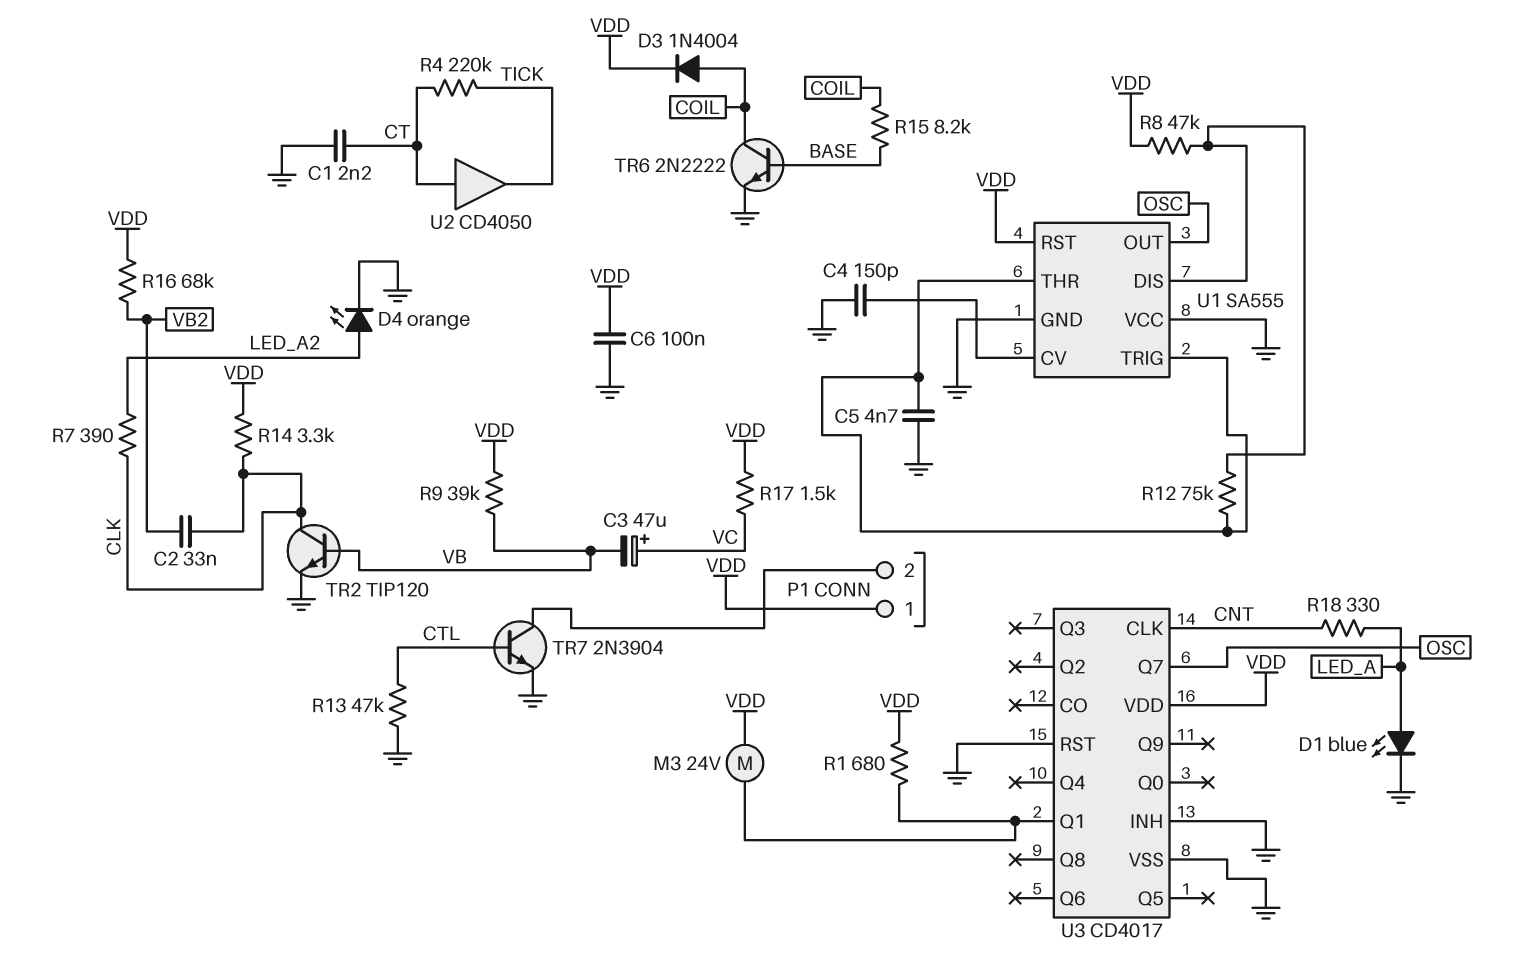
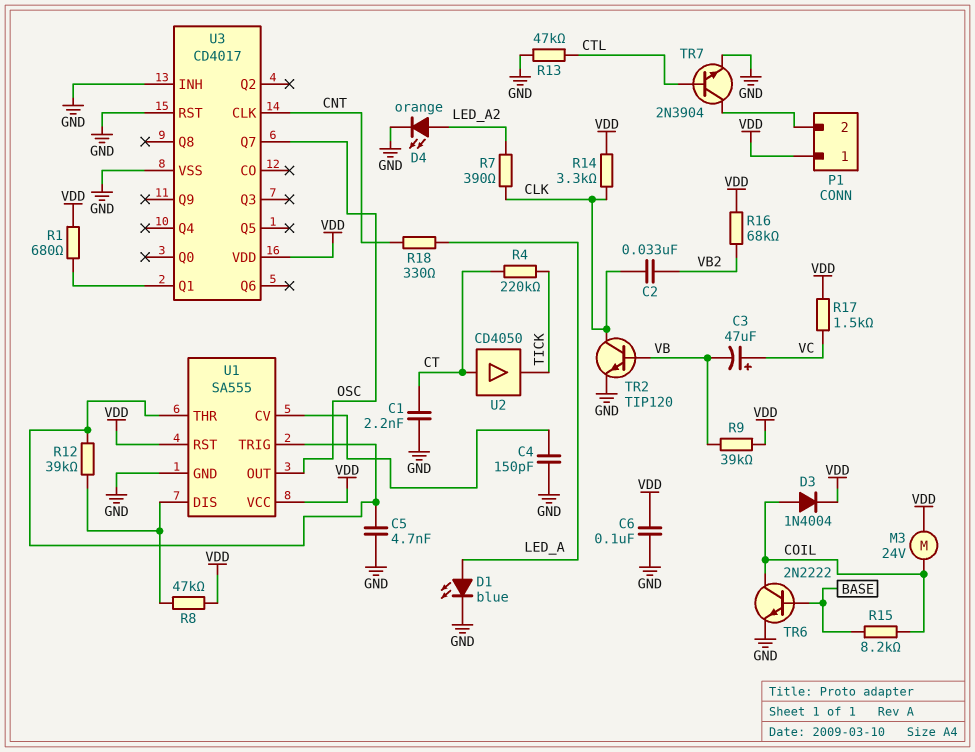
M3: motor 24V (U3/Q1, VDD) -> motor 24V (COIL, VDD)
R12: 75k (U1/DIS, U1/THR) -> 39k (U1/DIS, U1/THR)
U1 pin VCC: GND -> VDD

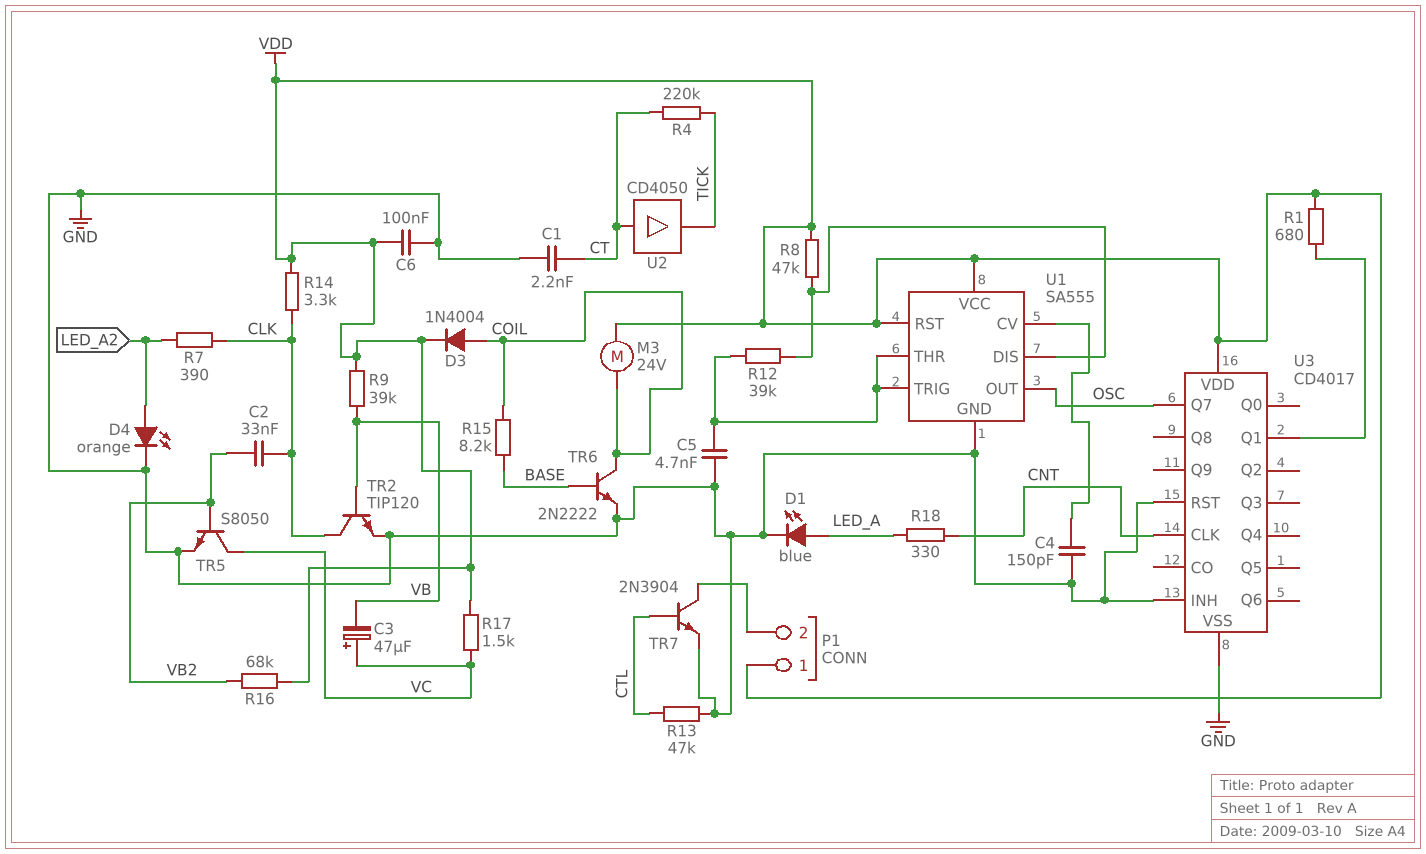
TR5: none -> NPN S8050 (B VB2, C VC, E GND)

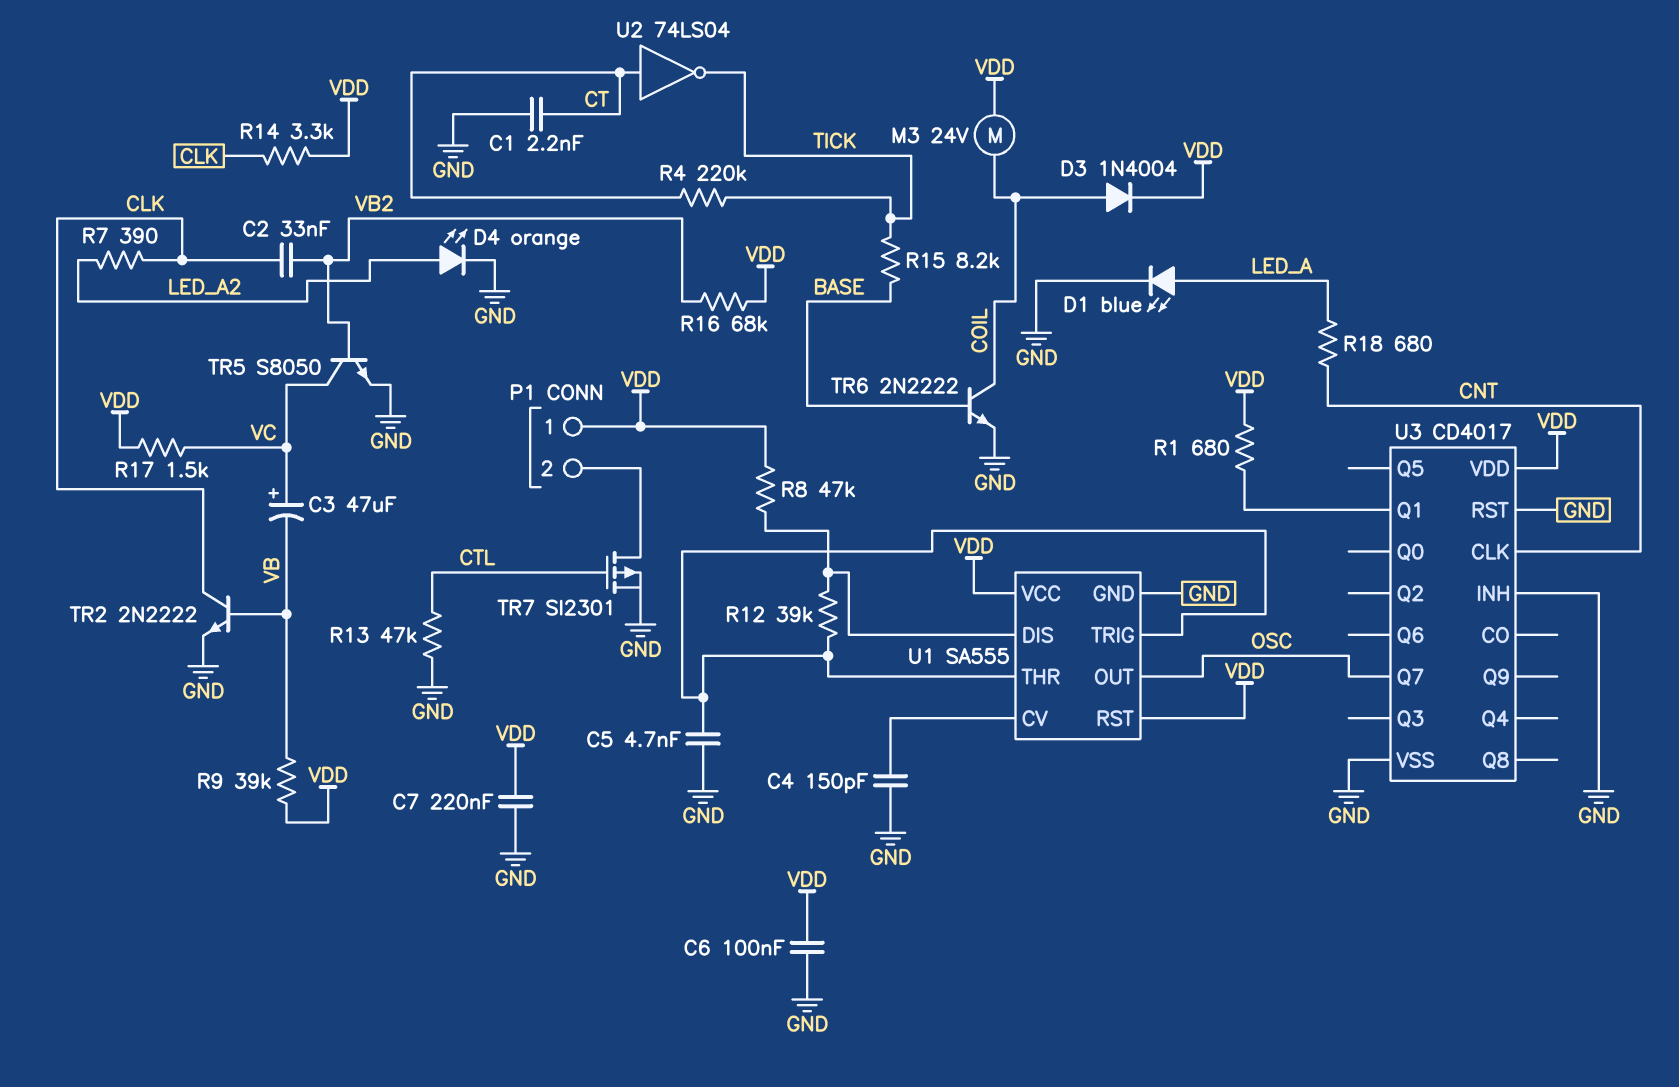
C7: none -> 220nF (GND, VDD)
R15: 8.2k (BASE, COIL) -> 8.2k (BASE, TICK)
R18: 330 (CNT, LED_A) -> 680 (CNT, LED_A)
TR2: NPN TIP120 (B VB, C CLK, E GND) -> NPN 2N2222 (B VB, C CLK, E GND)
TR7: NPN 2N3904 (B CTL, C P1/2, E GND) -> PMOS SI2301 (G CTL, D P1/2, S GND)
U2: buffer CD4050 (in CT, out TICK) -> NOT 74LS04 (in CT, out TICK)

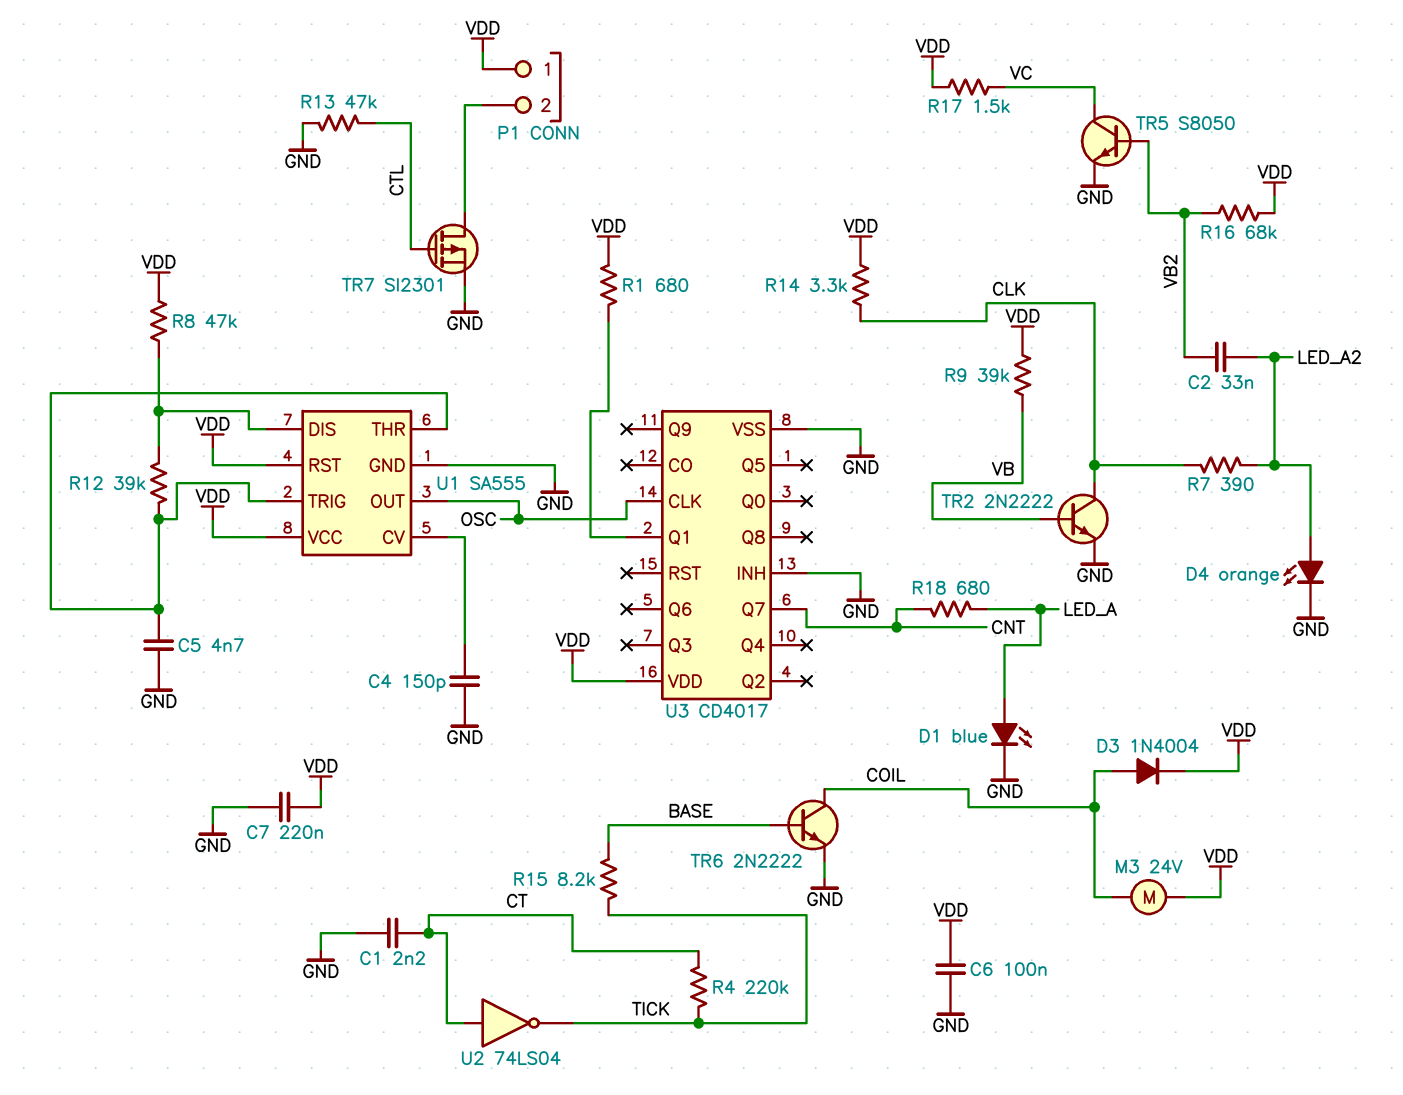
C2: 33nF (CLK, VB2) -> 33nF (LED_A2, VB2)
C3: 47uF (plus VC, minus VB) -> none
U3 pin CLK: CNT -> OSC
U3 pin Q7: OSC -> CNT
U3 pin RST: GND -> none

